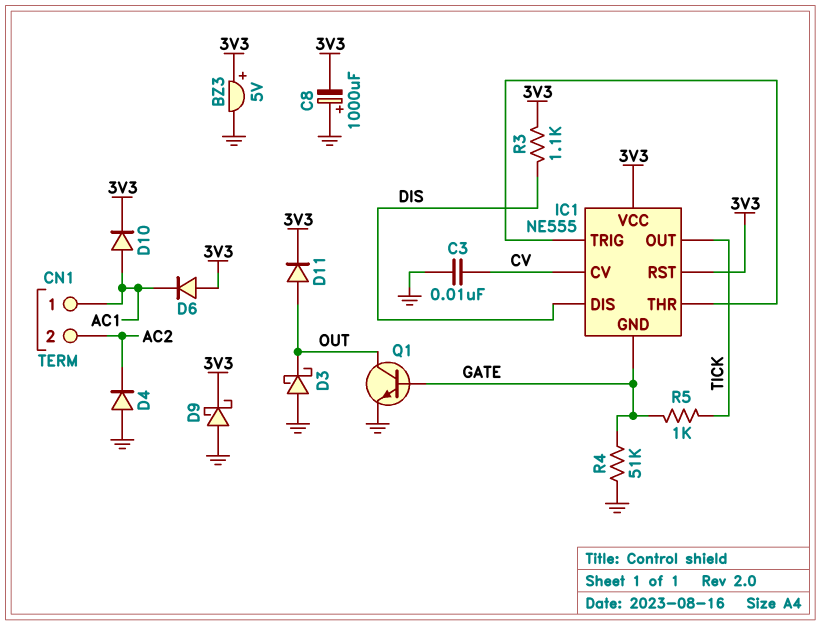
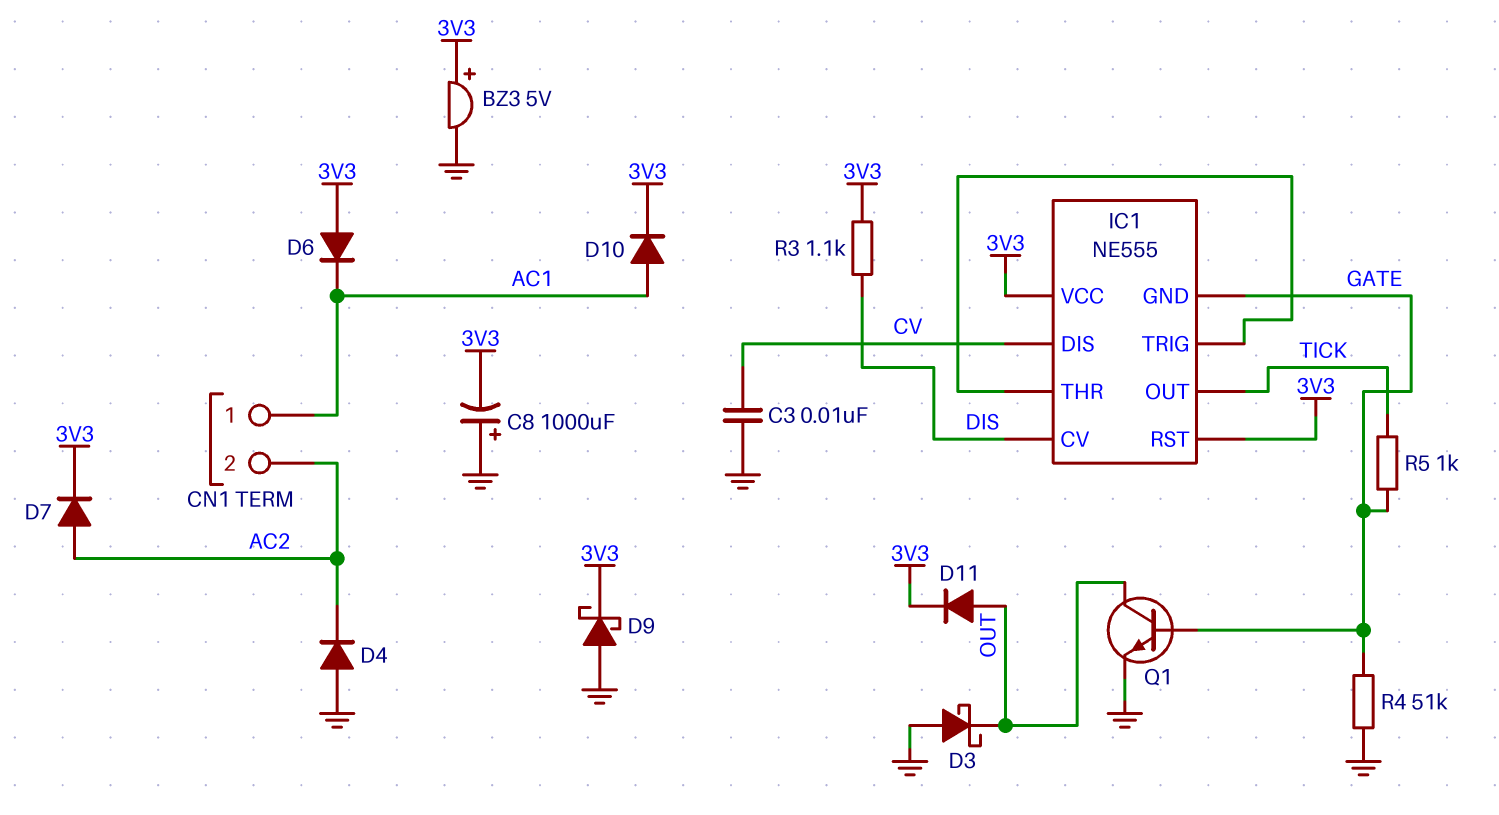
D7: none -> diode (A AC2, K 3V3)
IC1 pin CV: CV -> DIS
IC1 pin DIS: DIS -> CV

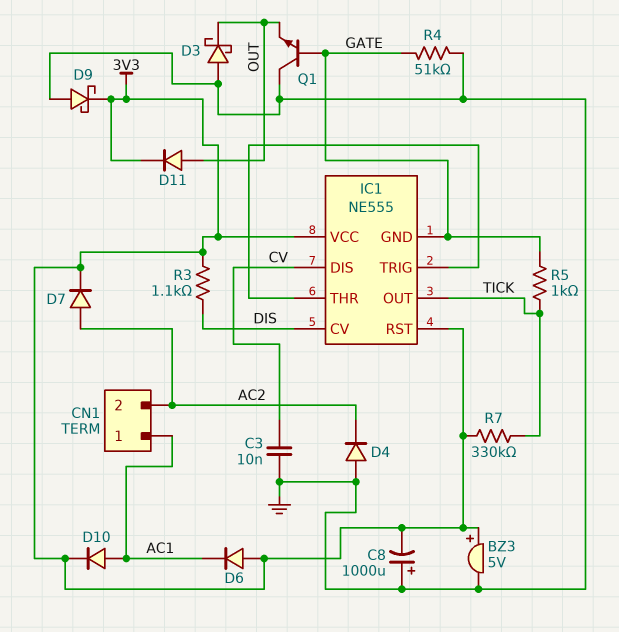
Q1: NPN (B GATE, C OUT, E GND) -> NPN (B GATE, C GND, E OUT)
R7: none -> 330k (3V3, TICK)

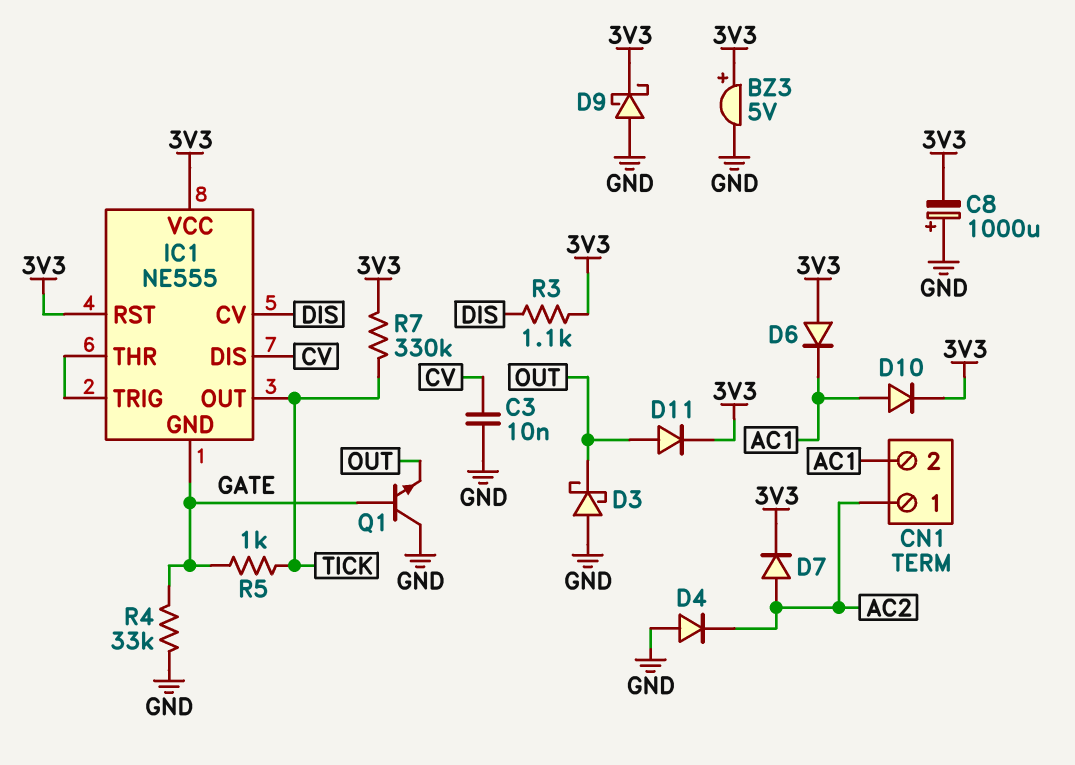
CN1 pin 1: AC1 -> AC2
CN1 pin 2: AC2 -> AC1
R4: 51k (GATE, GND) -> 33k (GATE, GND)

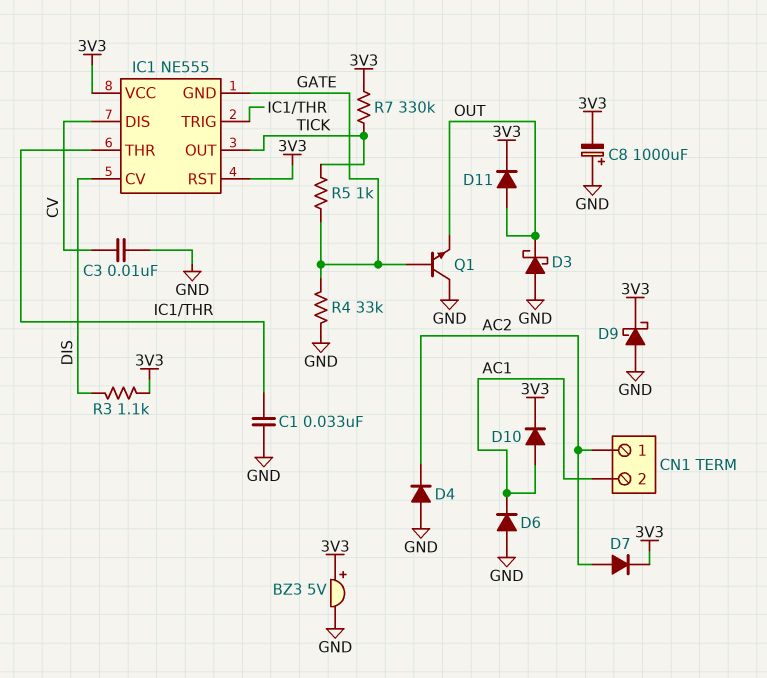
C1: none -> 33nF (GND, IC1/THR)
D6: diode (A 3V3, K AC1) -> diode (A GND, K AC1)

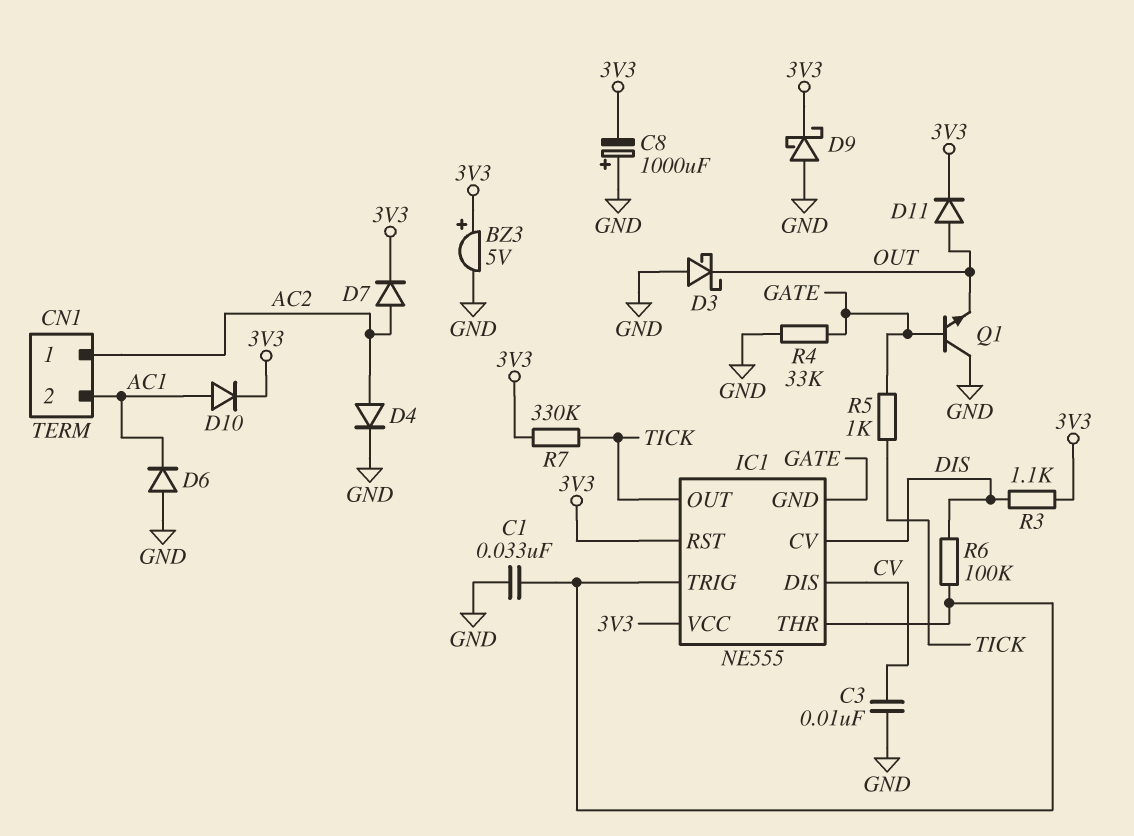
D4: diode (A GND, K AC2) -> diode (A AC2, K GND)
R6: none -> 100k (DIS, IC1/THR)

